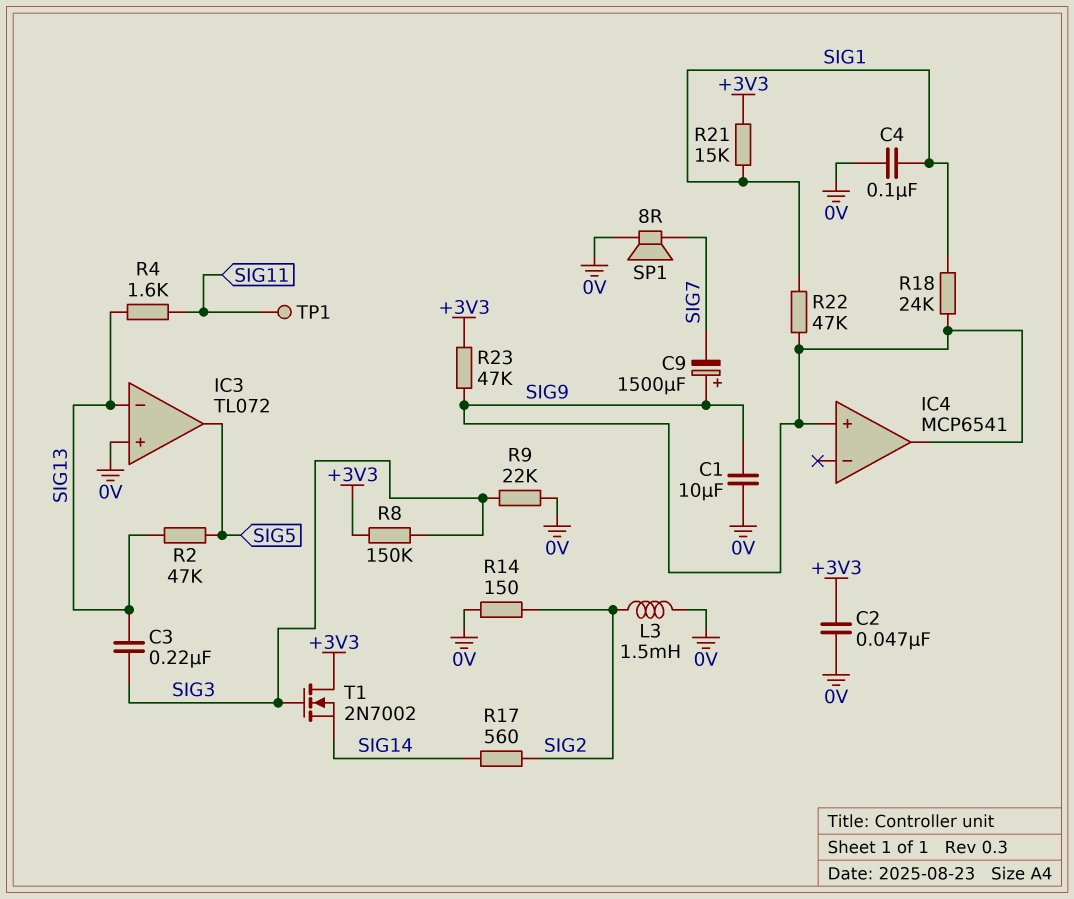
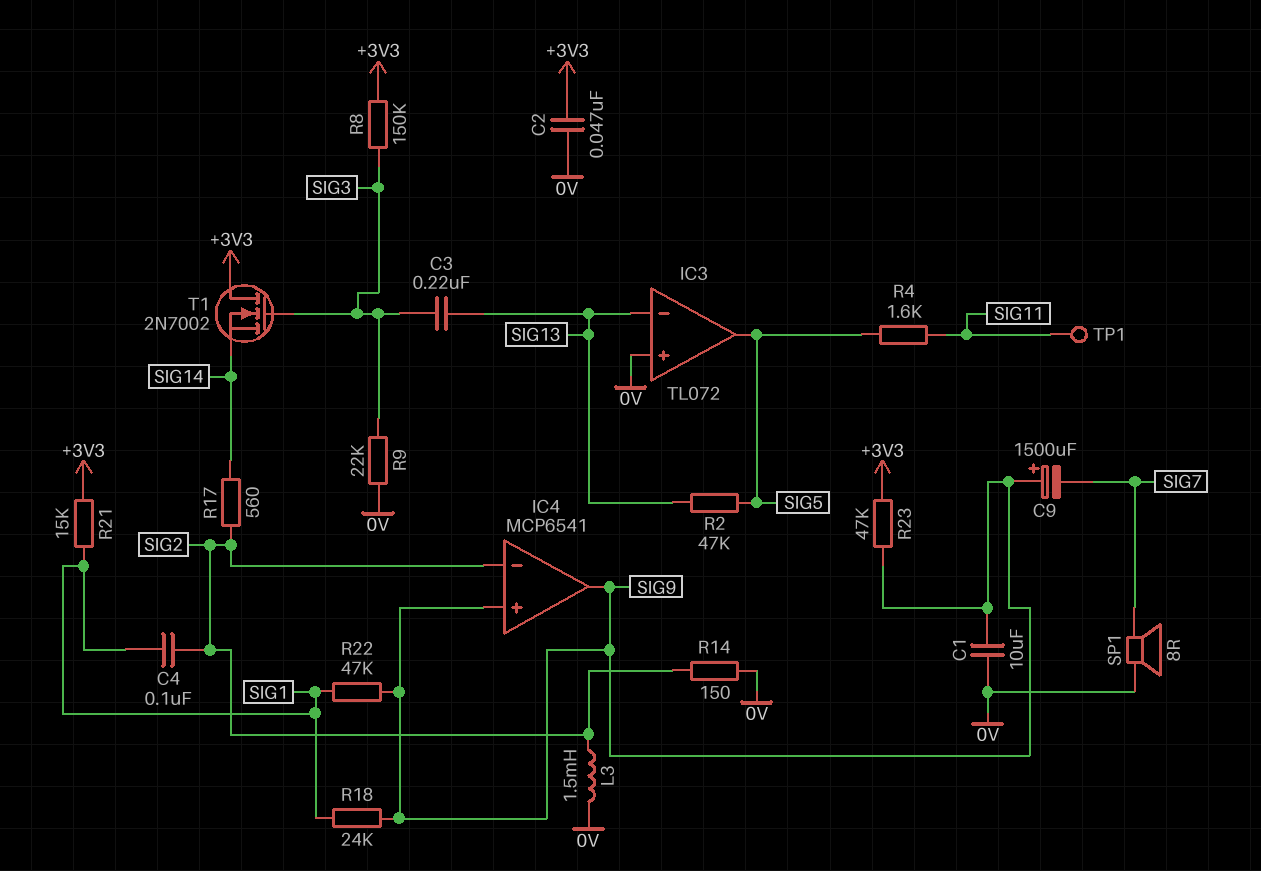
C4: 100nF (0V, SIG1) -> 100nF (SIG1, SIG2)
IC4 pin in-: none -> SIG2
R4: 1.6k (SIG11, SIG13) -> 1.6k (SIG5, SIG11)

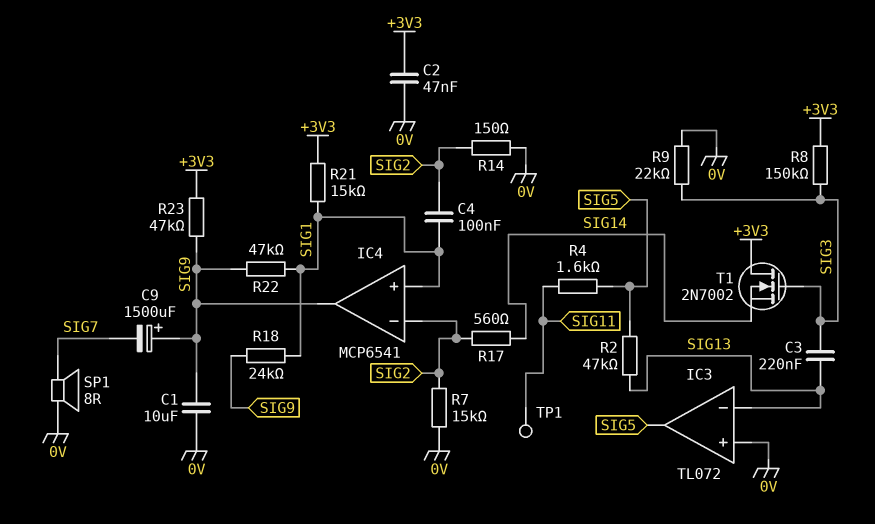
IC4 pin in+: SIG9 -> SIG1
L3: 1.5mH (0V, SIG2) -> none
R7: none -> 15k (0V, SIG2)

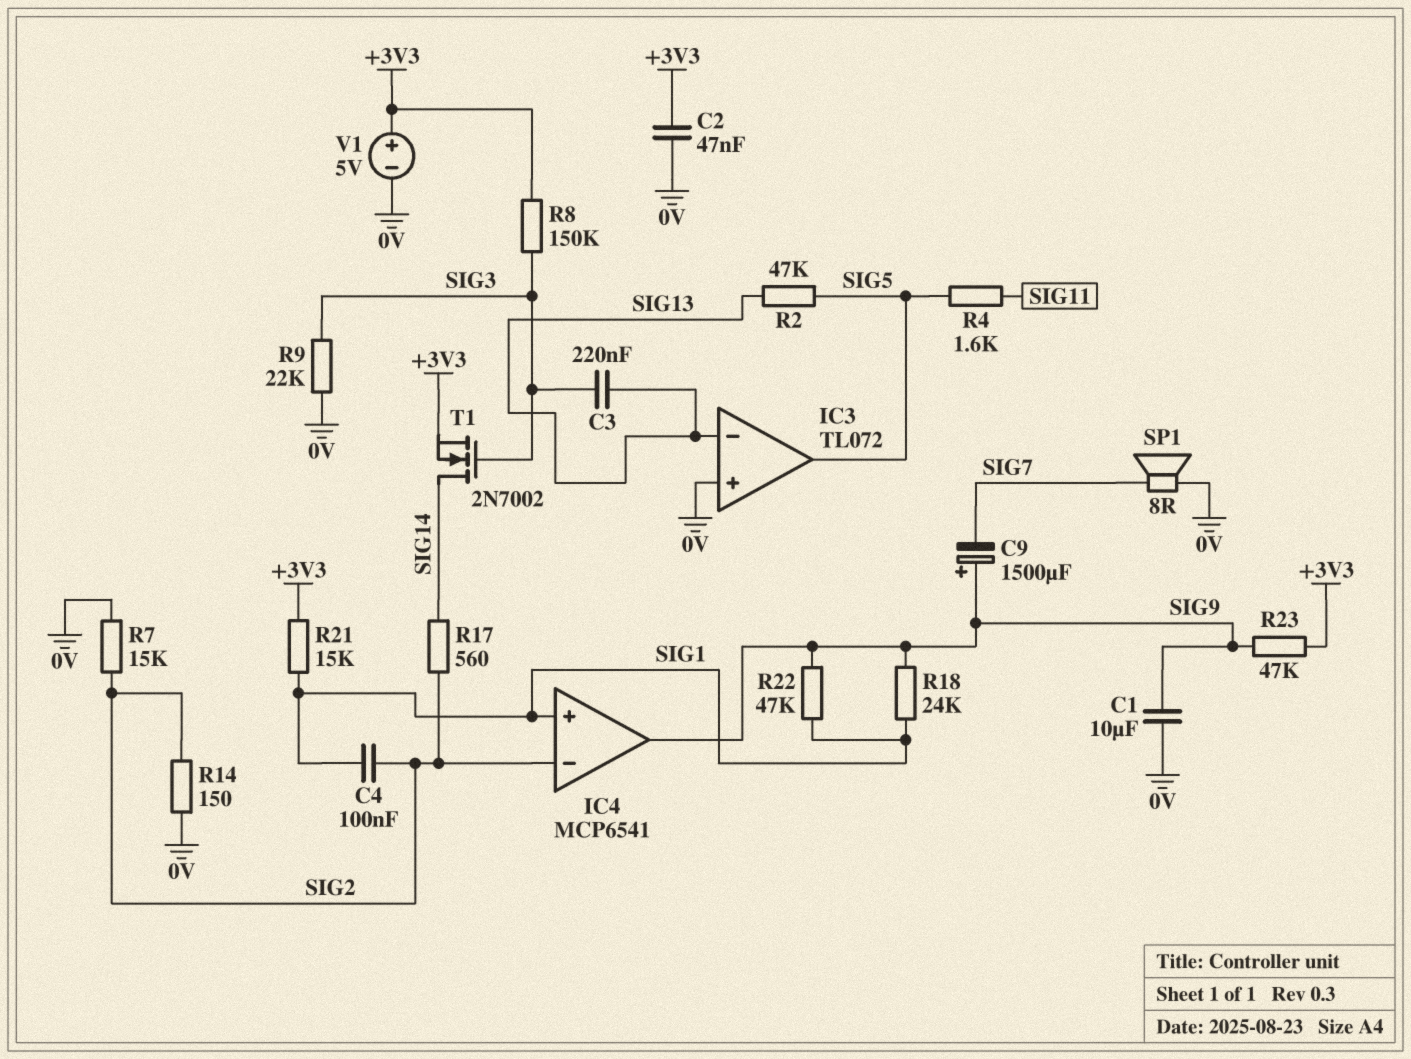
T1: NMOS 2N7002 (G SIG3, D +3V3, S SIG14) -> NMOS 2N7002 (G SIG3, D SIG14, S +3V3)
TP1: test point (SIG11) -> none
V1: none -> 5V (plus +3V3, minus 0V)

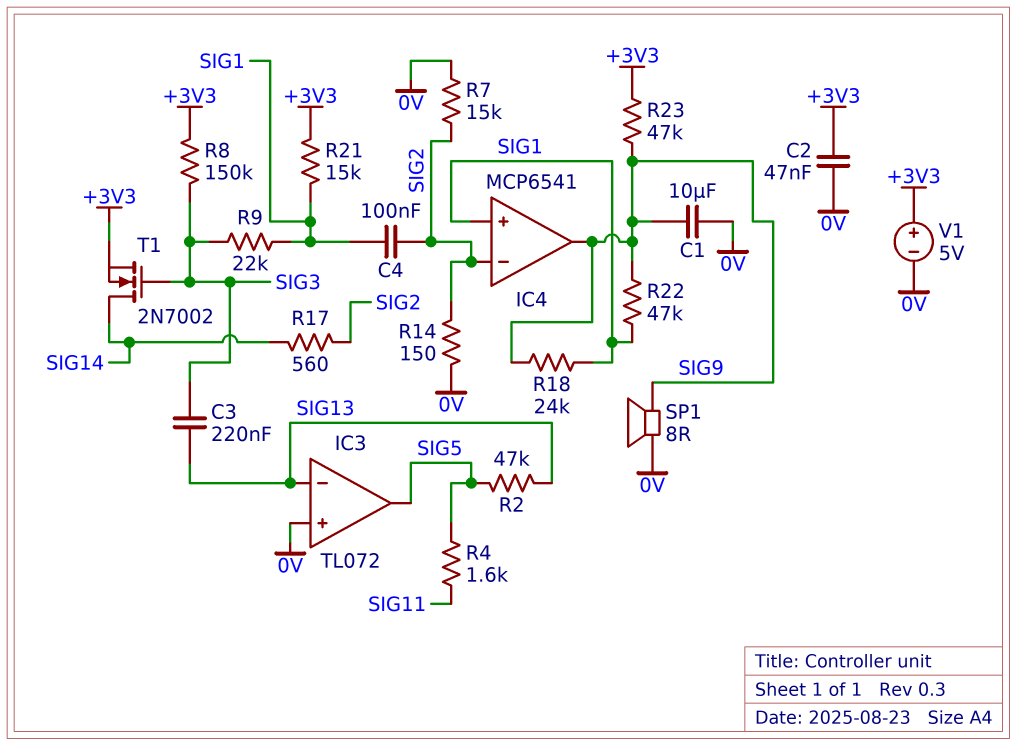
C9: 1500uF (plus SIG9, minus SIG7) -> none
R9: 22k (0V, SIG3) -> 22k (SIG1, SIG3)
SP1: speaker 8R (0V, SIG7) -> speaker 8R (0V, SIG9)

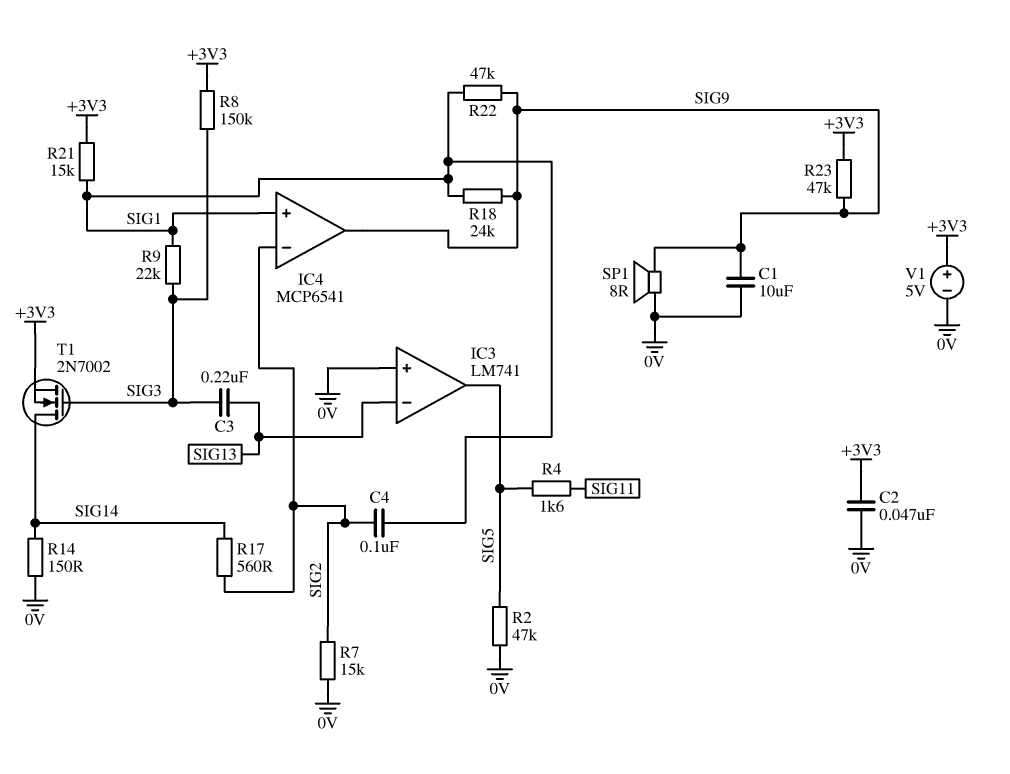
IC3: TL072 -> LM741
R2: 47k (SIG5, SIG13) -> 47k (0V, SIG5)
R14: 150 (0V, SIG2) -> 150 (0V, SIG14)

